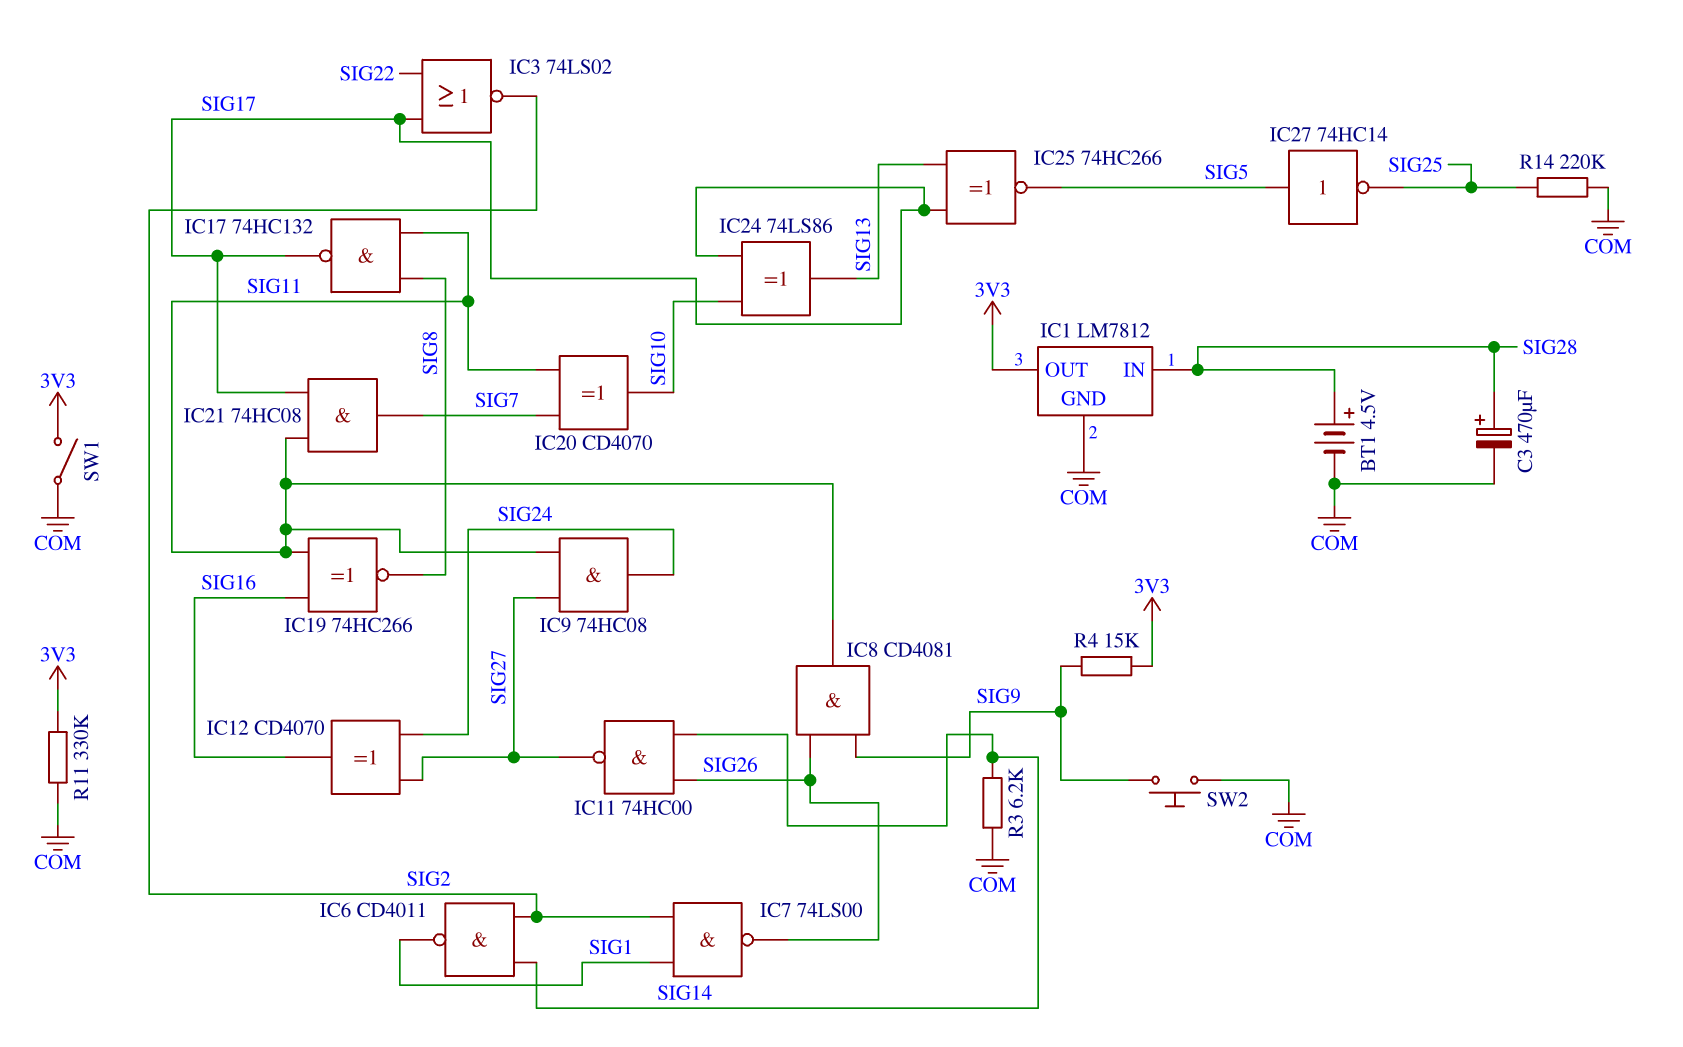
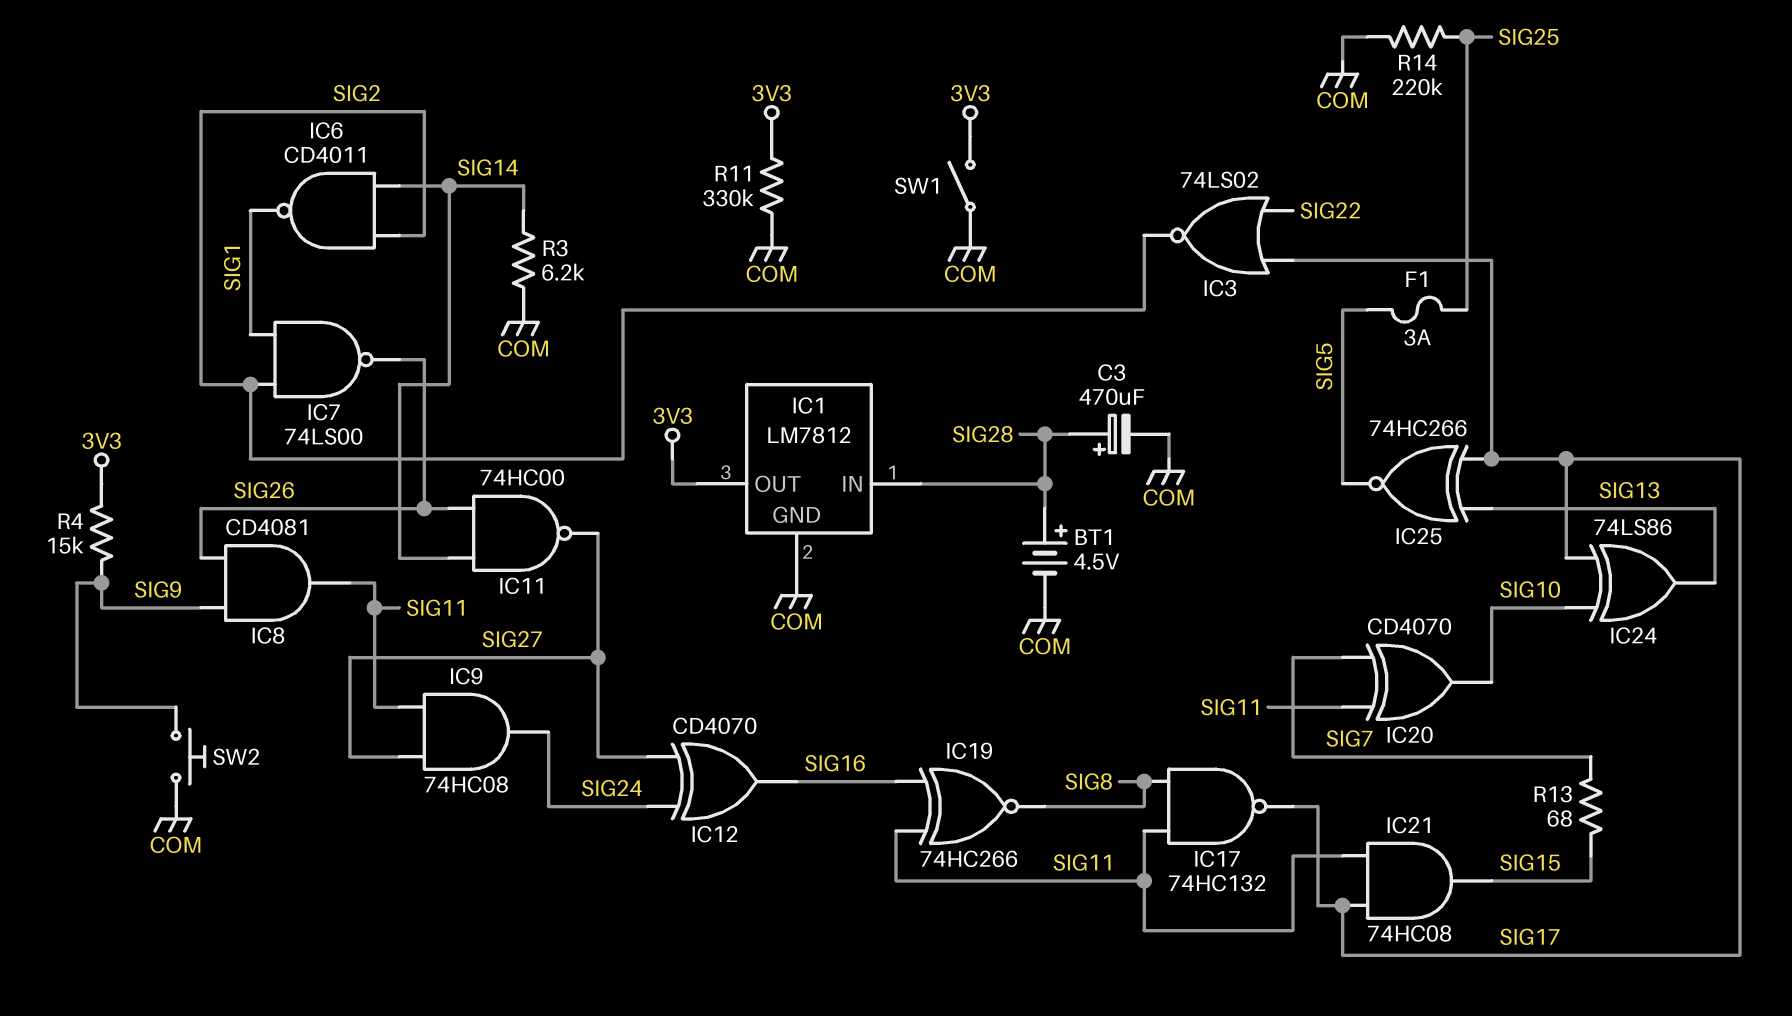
F1: none -> 3A (SIG5, SIG25)
IC21: AND 74HC08 (in SIG11, in SIG17, out SIG7) -> AND 74HC08 (in SIG11, in SIG17, out SIG15)
IC27: NOT 74HC14 (in SIG5, out SIG25) -> none
R13: none -> 68 (SIG7, SIG15)

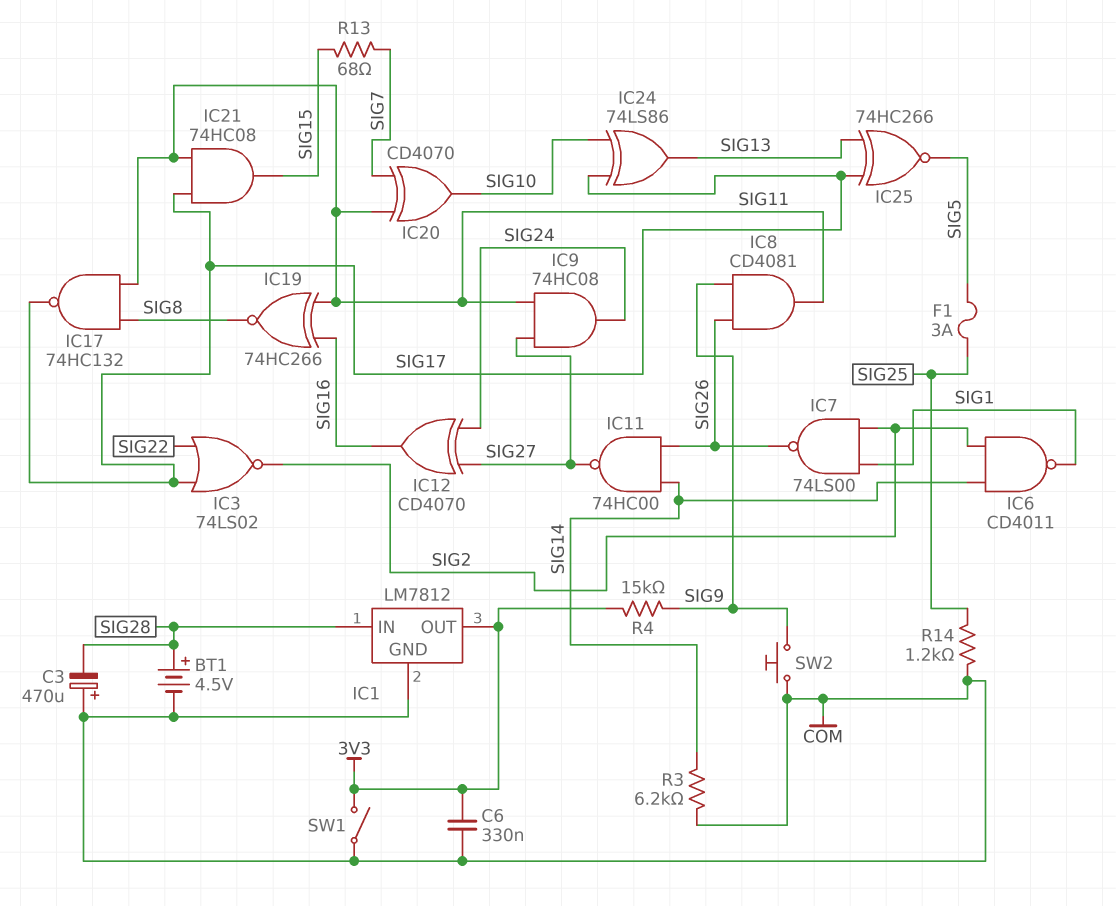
C3: 470uF (plus SIG28, minus COM) -> 470uF (plus COM, minus SIG28)
C6: none -> 330nF (3V3, COM)
R11: 330k (3V3, COM) -> none
R14: 220k (COM, SIG25) -> 1.2k (COM, SIG25)

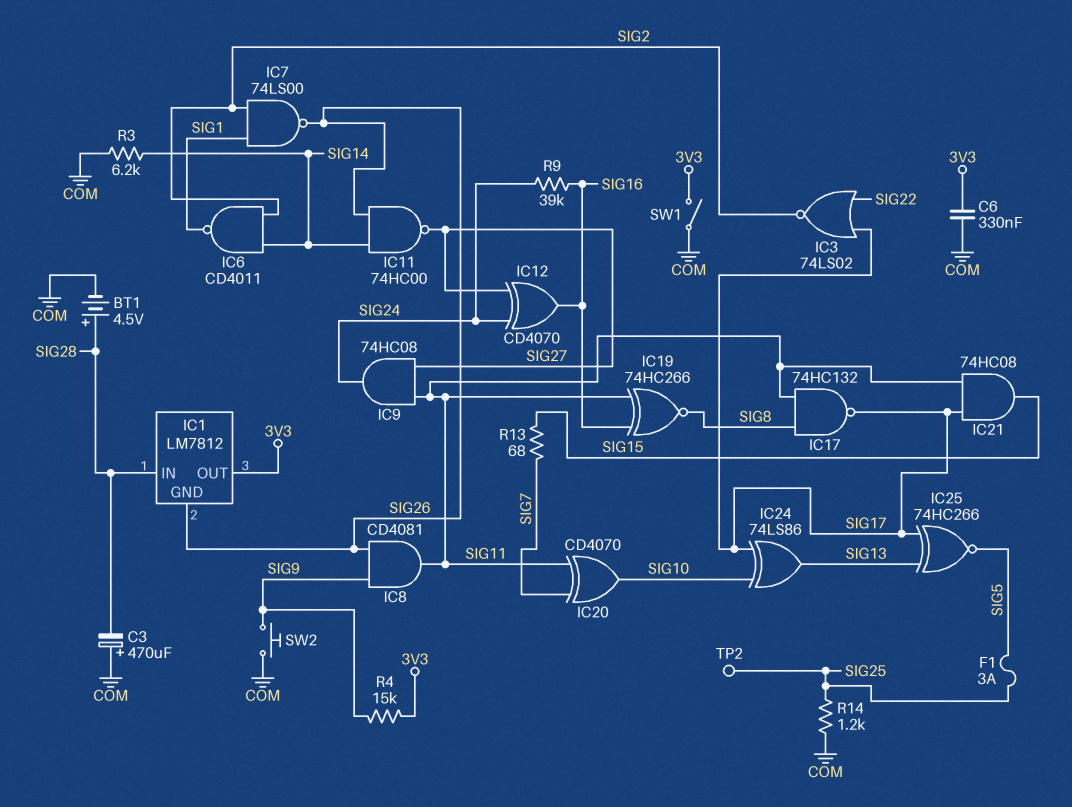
IC1 pin GND: COM -> SIG26
R9: none -> 39k (SIG16, SIG24)
TP2: none -> test point (SIG25)

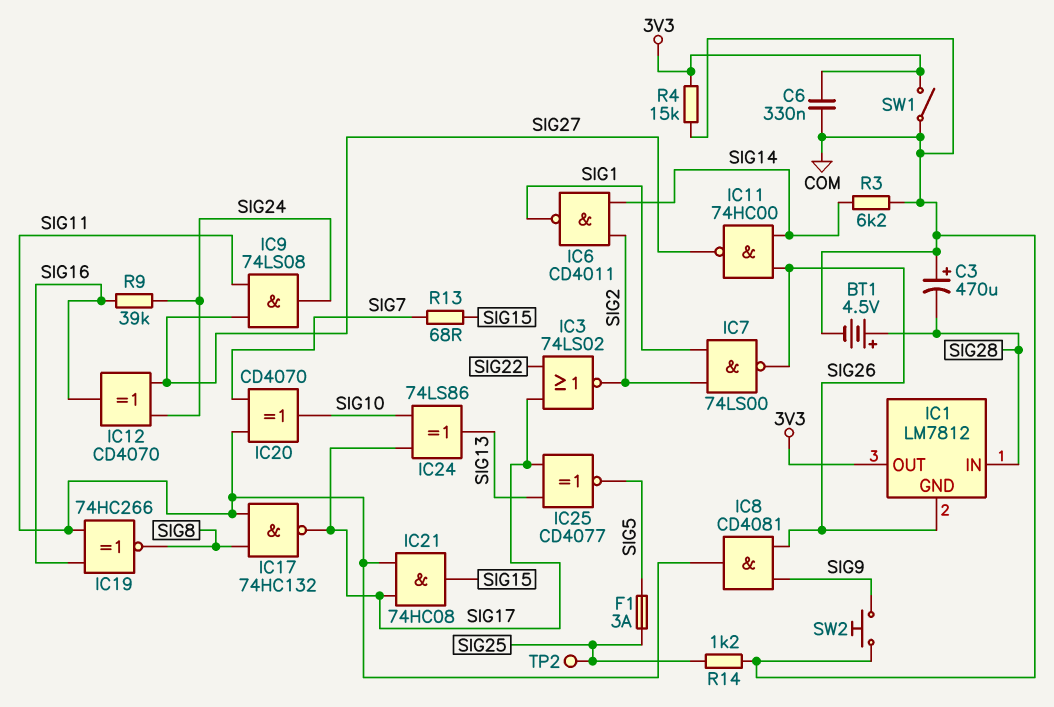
IC9: AND 74HC08 (in SIG11, in SIG27, out SIG24) -> AND 74LS08 (in SIG11, in SIG27, out SIG24)
IC25: XNOR 74HC266 (in SIG13, in SIG17, out SIG5) -> XNOR CD4077 (in SIG13, in SIG17, out SIG5)
R4: 15k (3V3, SIG9) -> 15k (3V3, COM)

